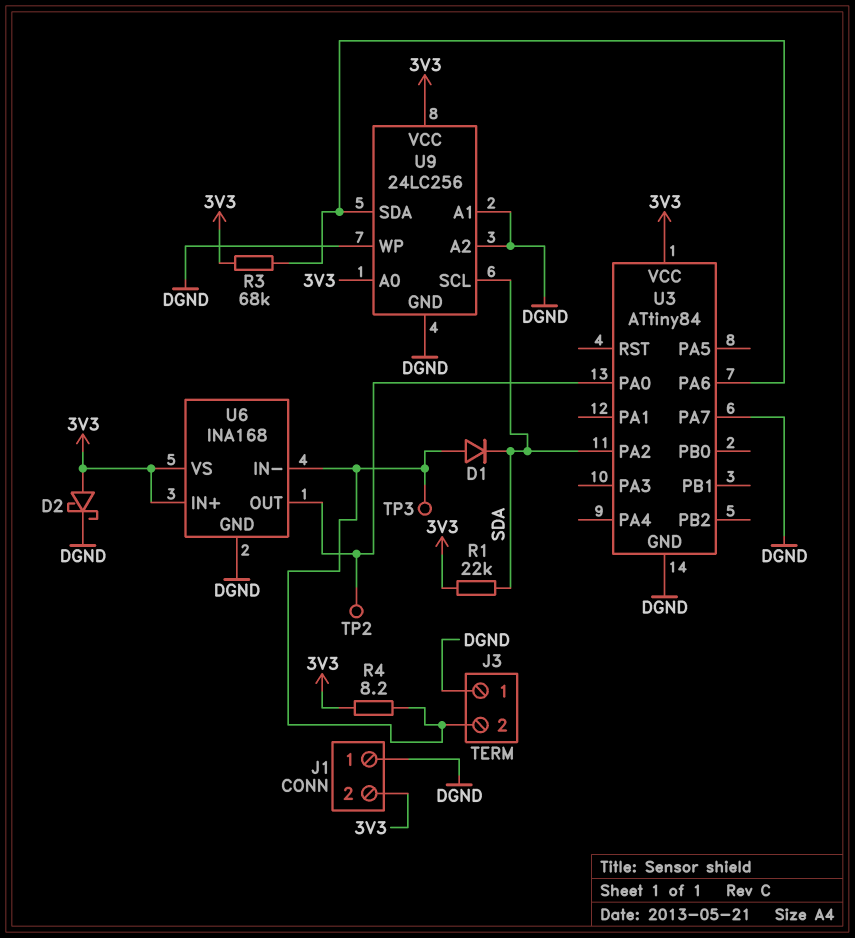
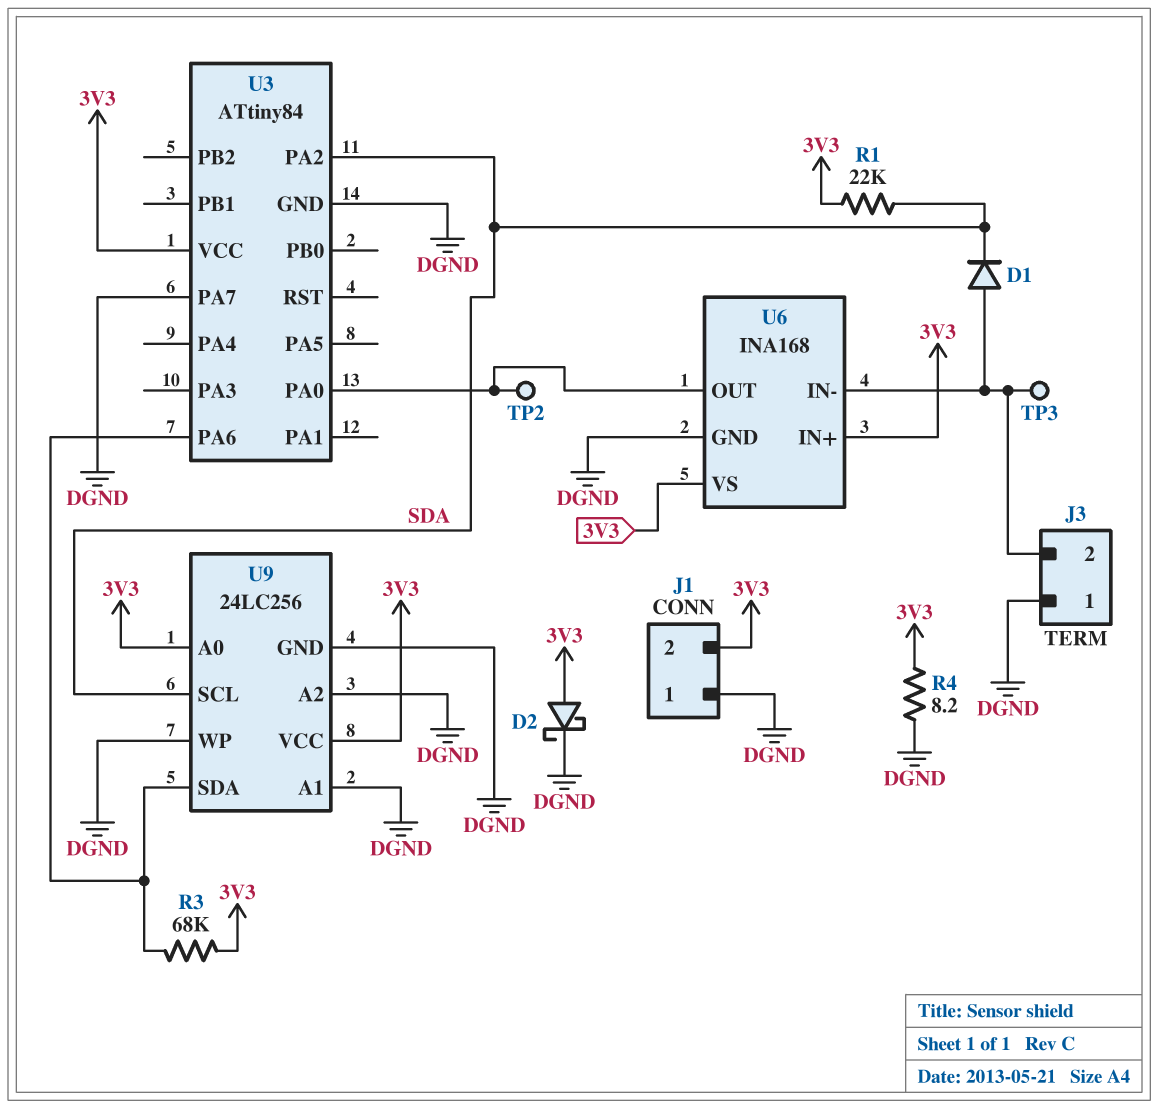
R4: 8.2 (3V3, J3/2) -> 8.2 (3V3, DGND)

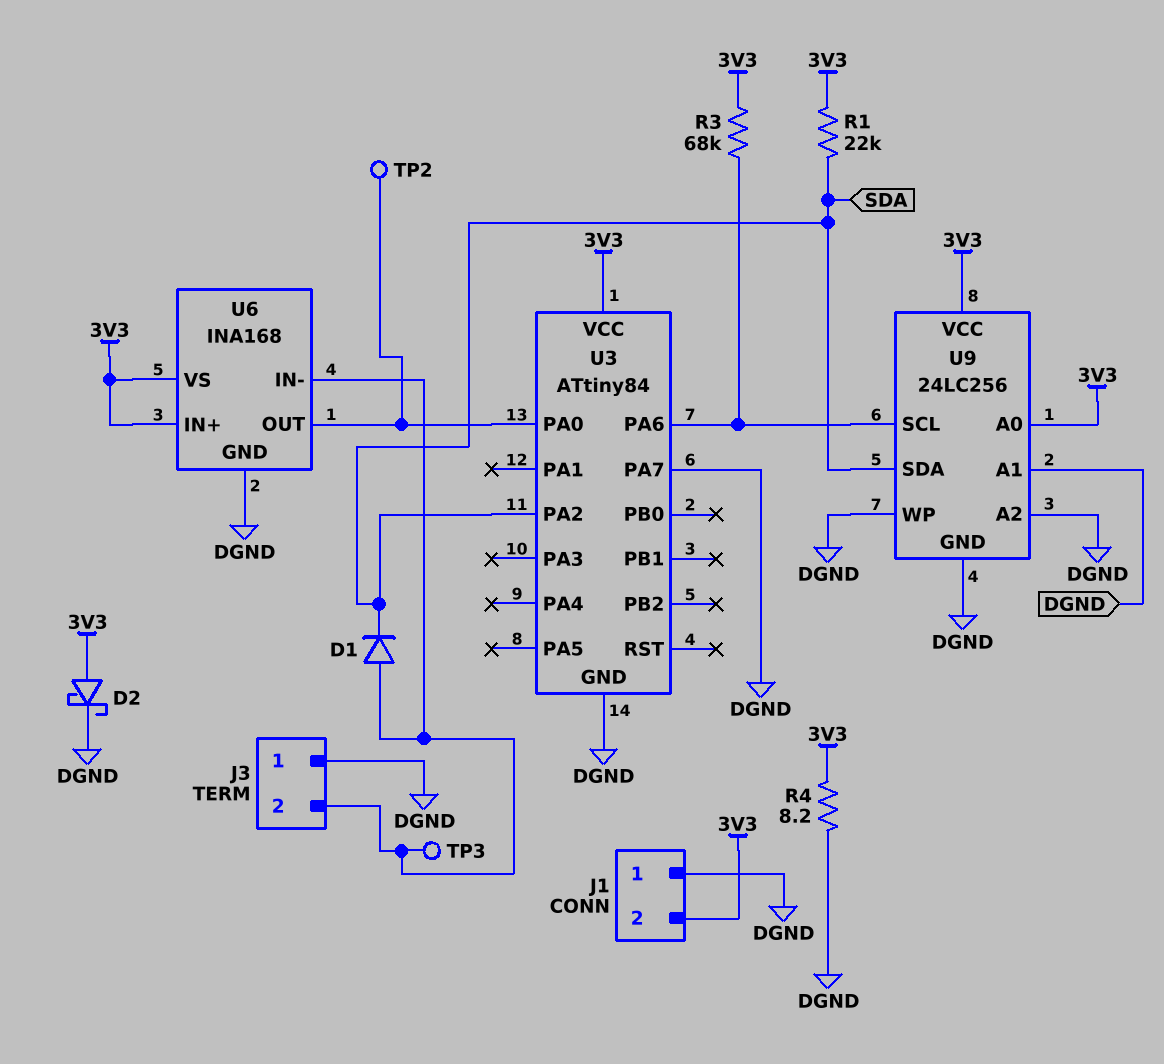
U9 pin SCL: SDA -> U3/PA6
U9 pin SDA: U3/PA6 -> SDA

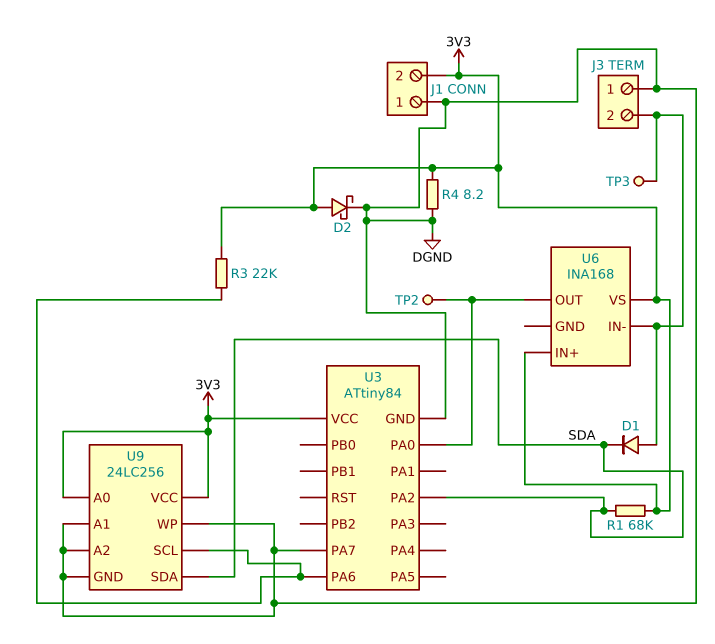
R1: 22k (3V3, SDA) -> 68k (3V3, SDA)
R3: 68k (3V3, U3/PA6) -> 22k (3V3, U3/PA6)
U6 pin GND: DGND -> none

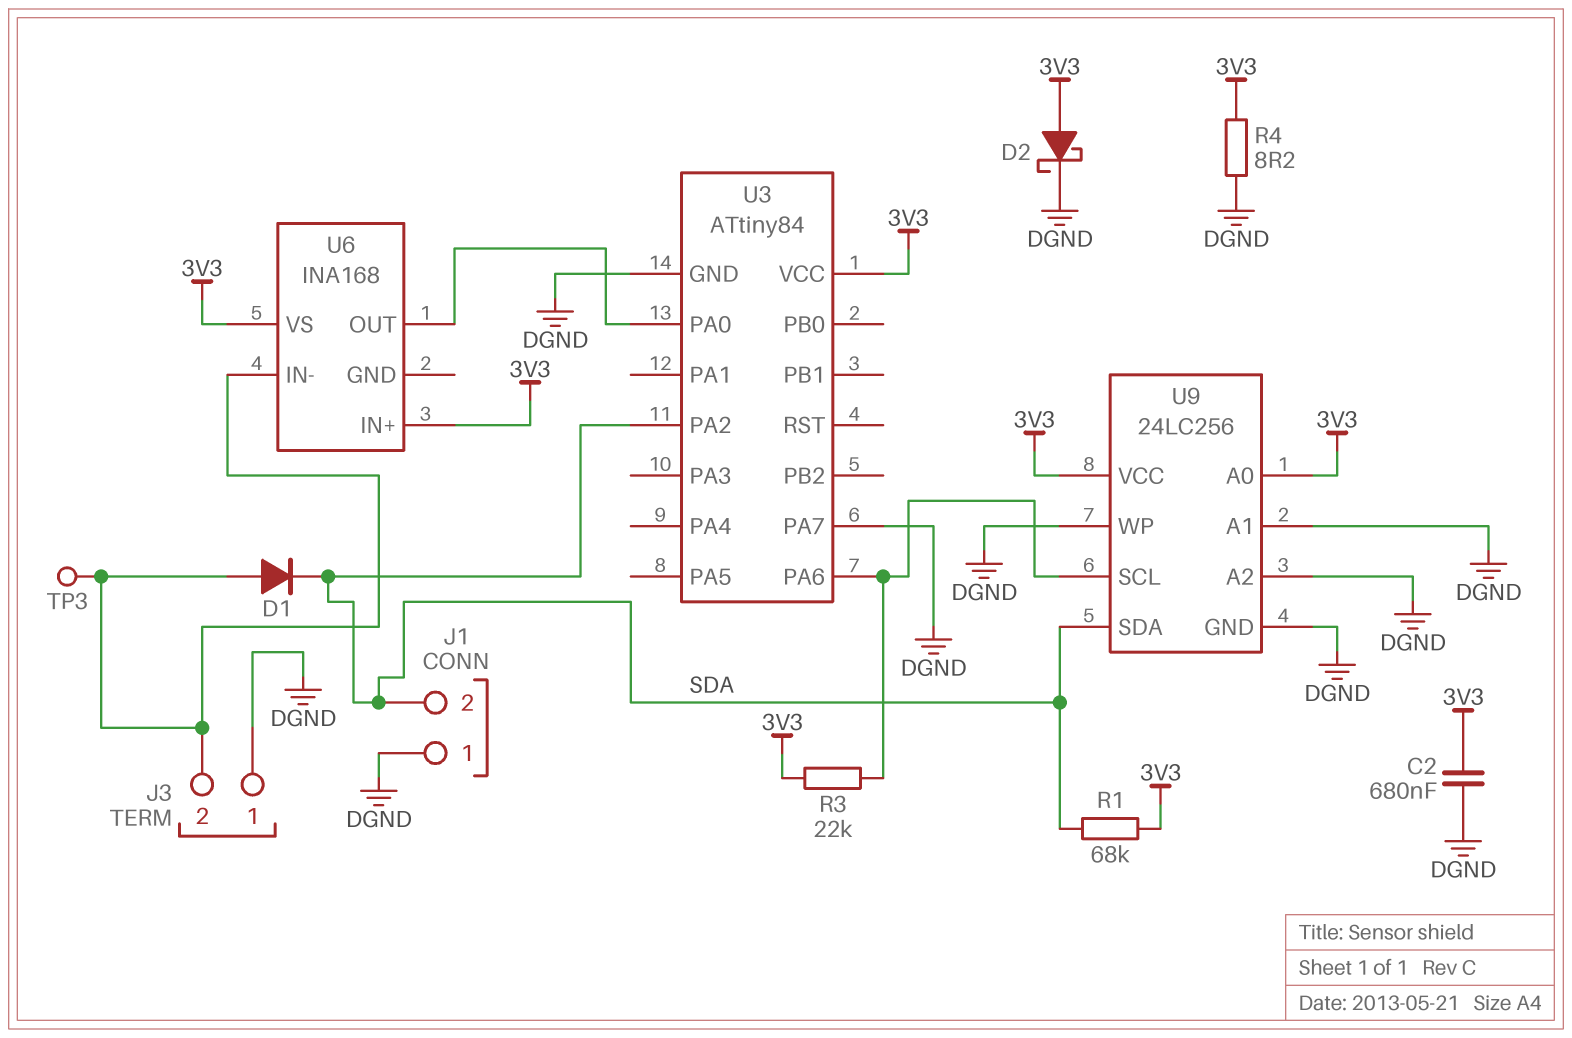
C2: none -> 680nF (3V3, DGND)
J1 pin 2: 3V3 -> SDA
TP2: test point (U3/PA0) -> none

